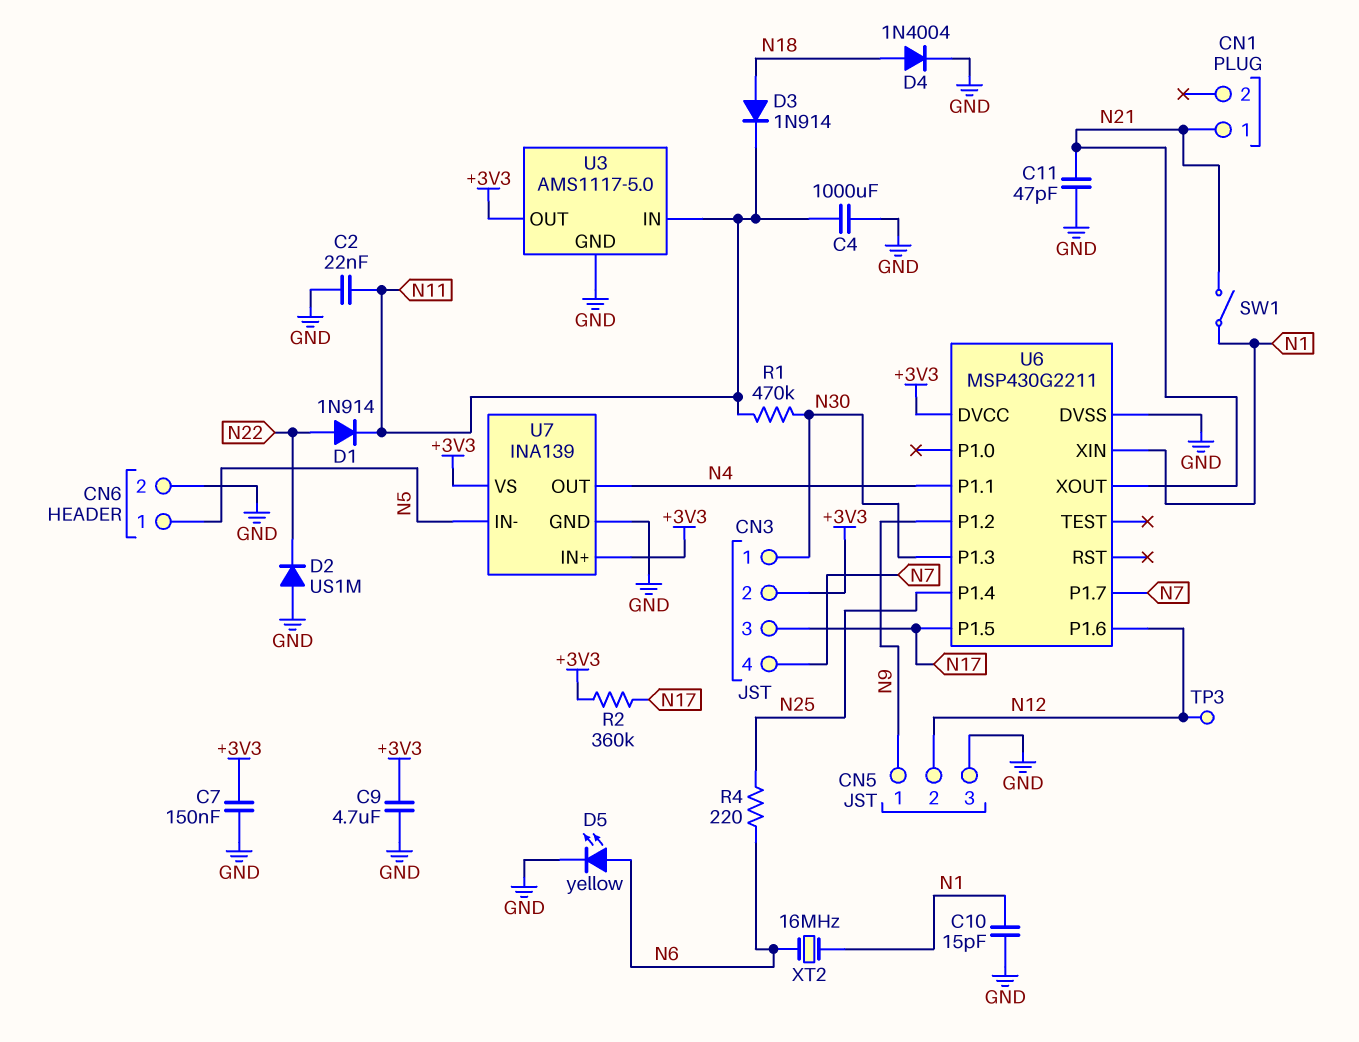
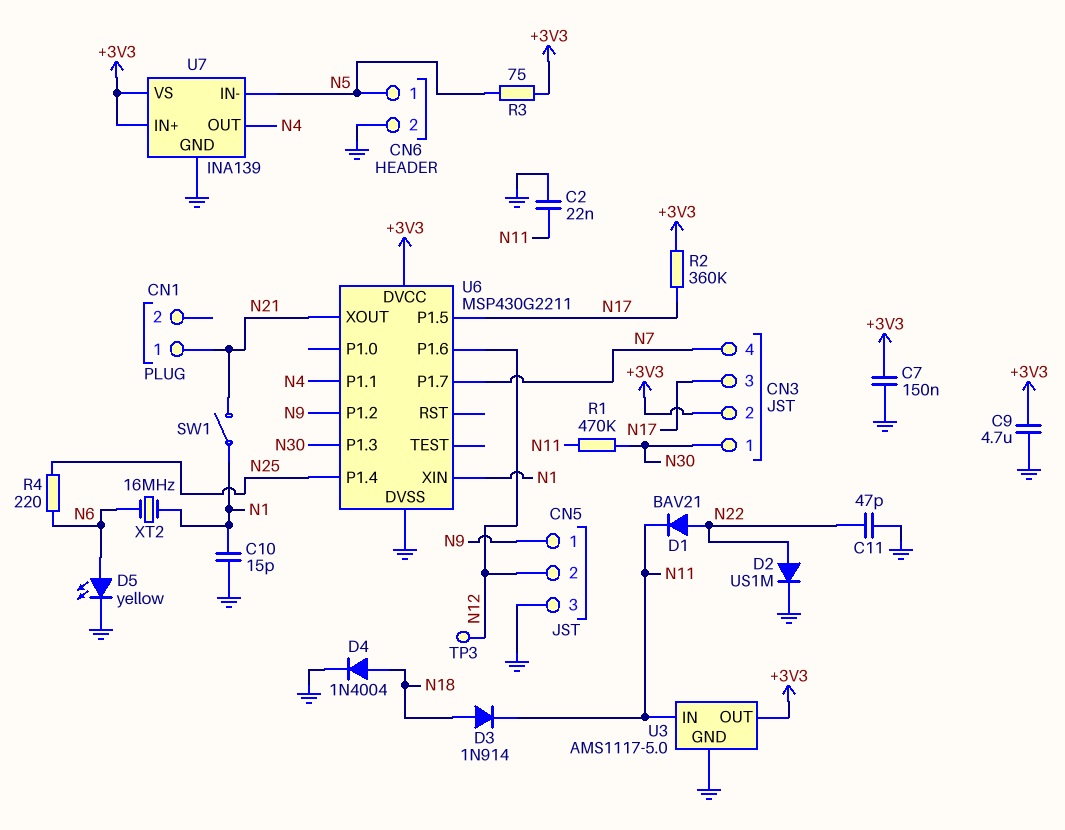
C4: 1000uF (GND, N11) -> none
C11: 47pF (GND, N21) -> 47pF (GND, N22)
D1: diode 1N914 (A N22, K N11) -> diode BAV21 (A N22, K N11)
D2: diode US1M (A GND, K N22) -> diode US1M (A N22, K GND)
R3: none -> 75 (+3V3, N5)

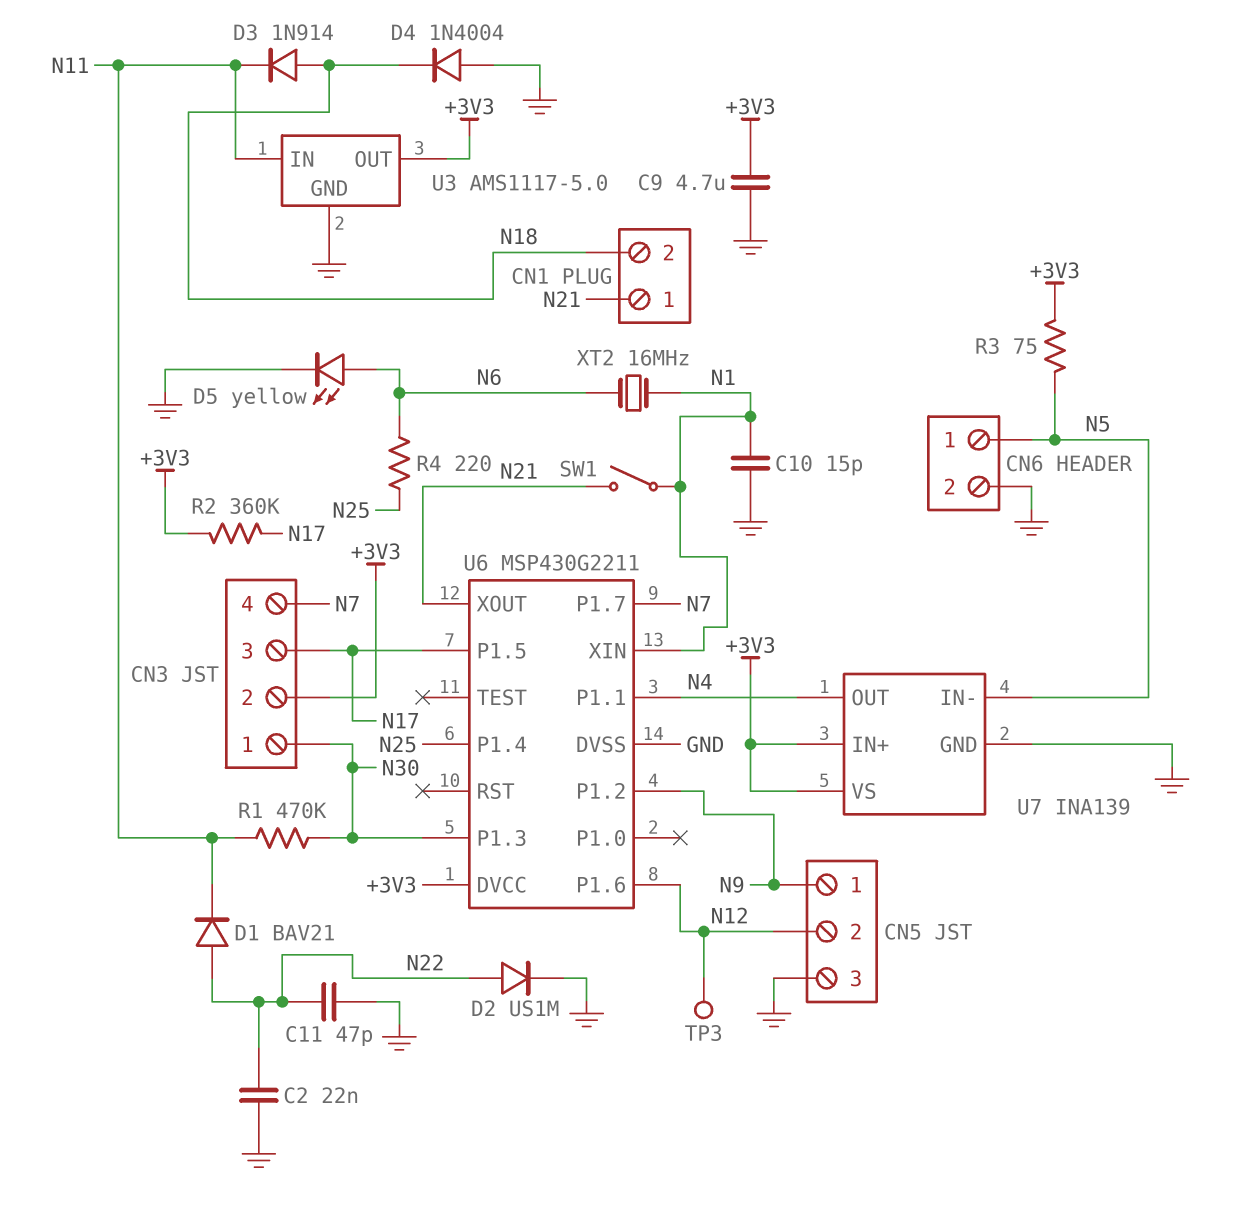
C2: 22nF (GND, N11) -> 22nF (GND, N22)
C7: 150nF (+3V3, GND) -> none
CN1 pin 2: none -> N18
D4: diode 1N4004 (A N18, K GND) -> diode 1N4004 (A GND, K N18)

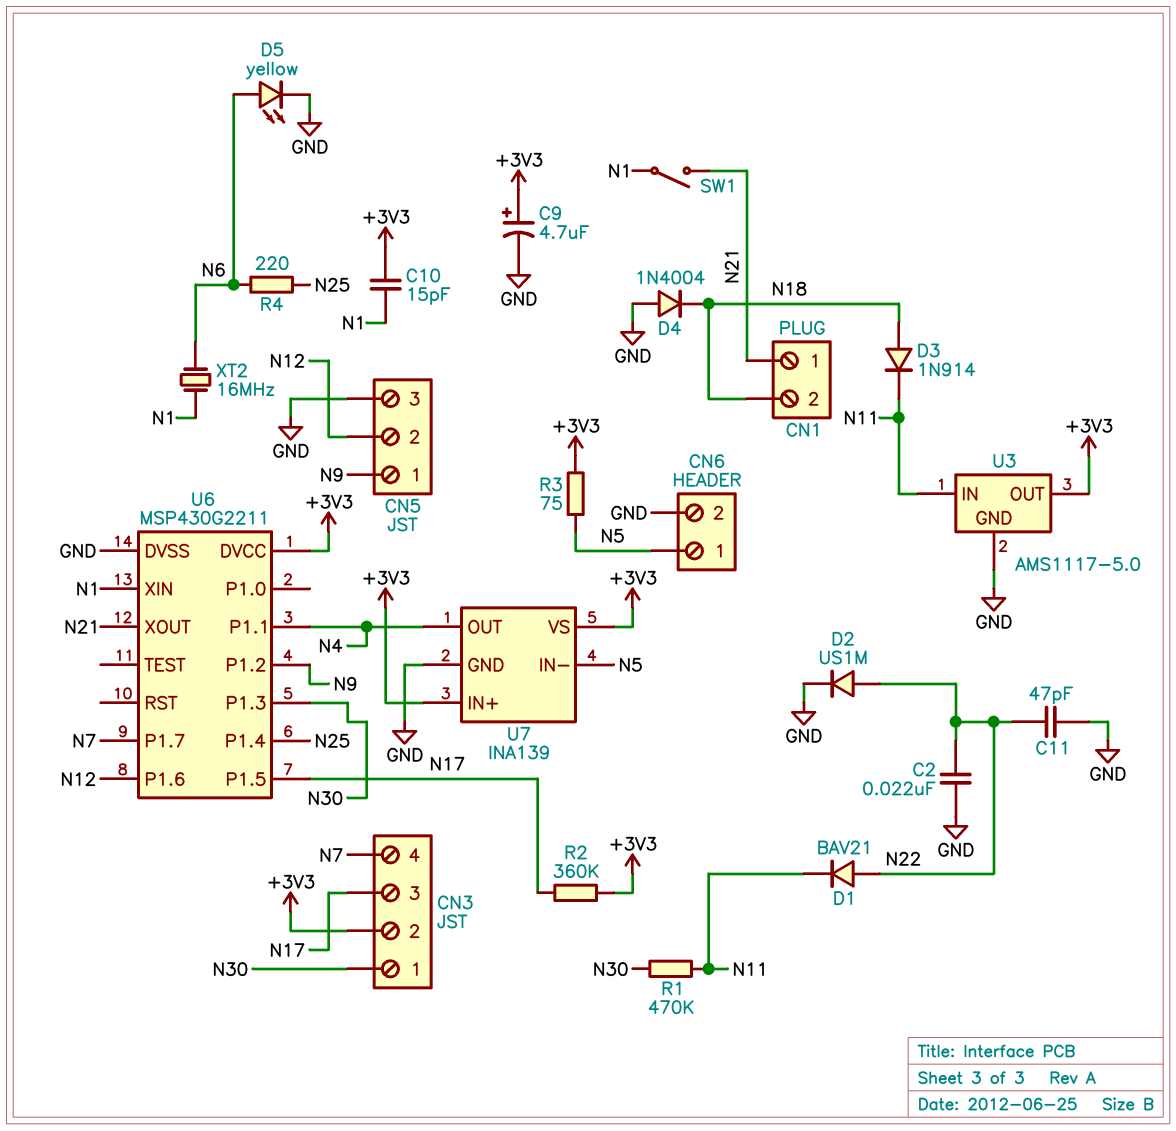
C9: 4.7uF (+3V3, GND) -> 4.7uF (plus +3V3, minus GND)
C10: 15pF (GND, N1) -> 15pF (+3V3, N1)
TP3: test point (N12) -> none

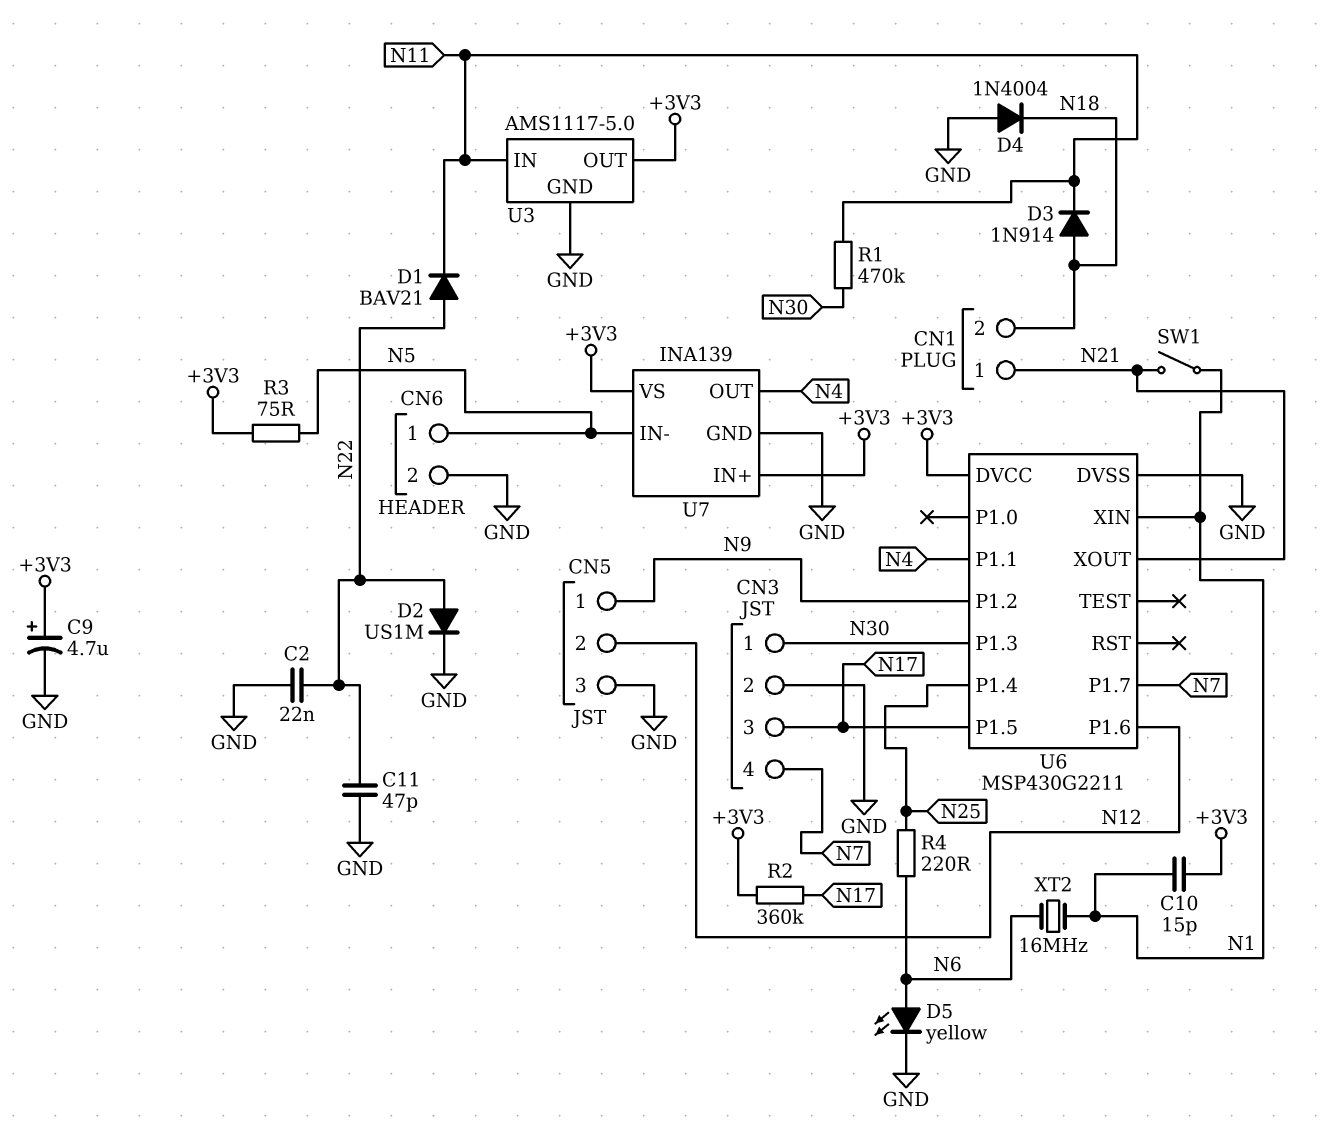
CN3 pin 2: +3V3 -> GND

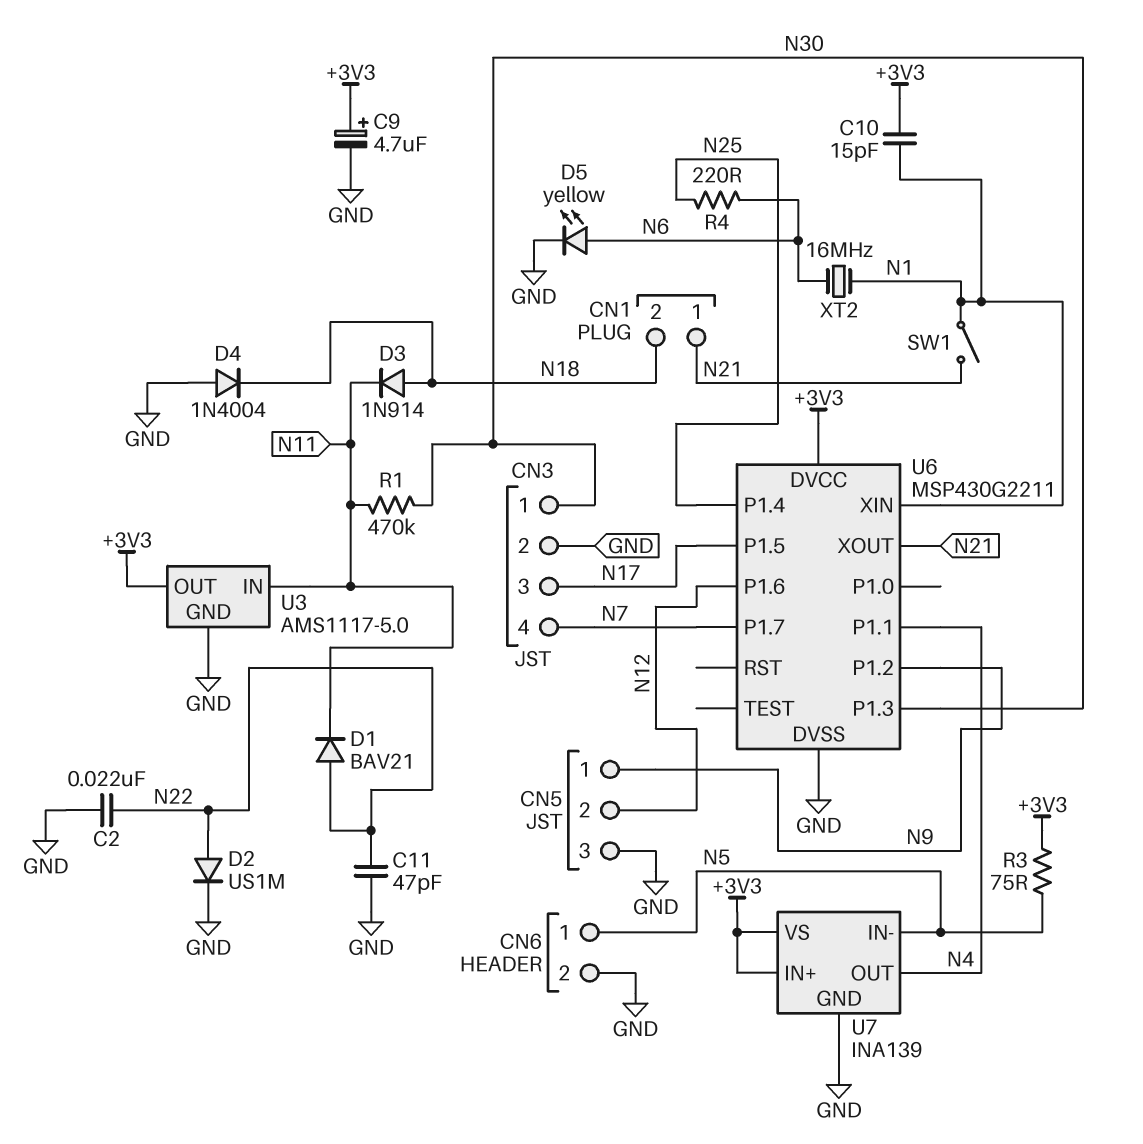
R2: 360k (+3V3, N17) -> none

